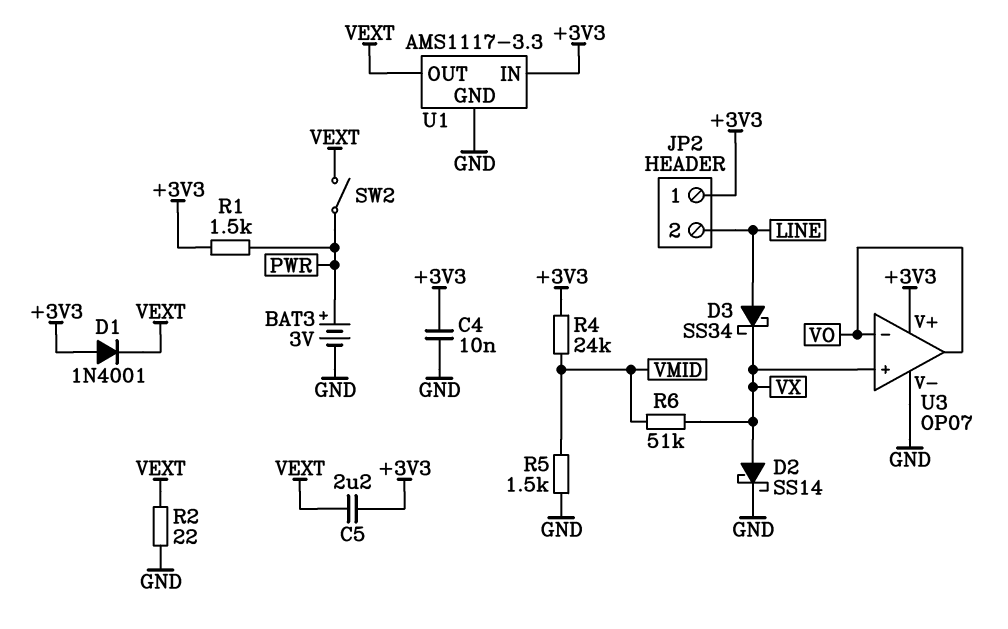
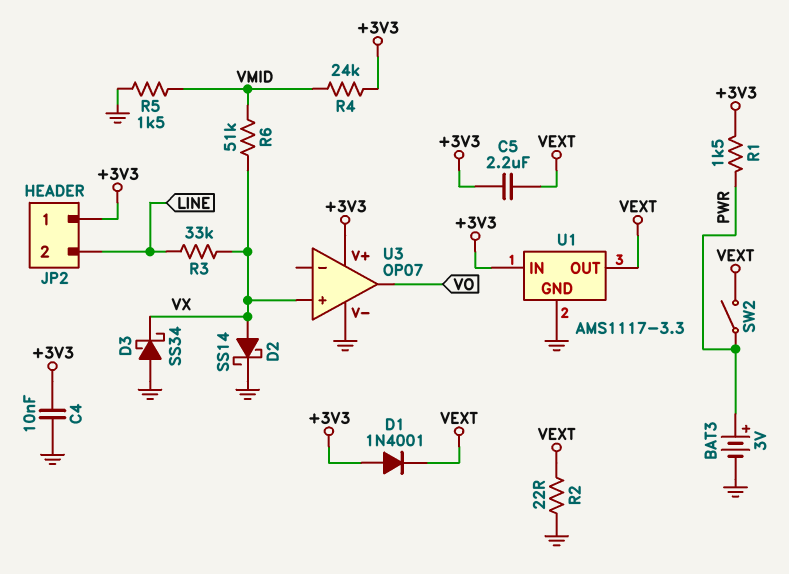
D3: schottky SS34 (A LINE, K VX) -> schottky SS34 (A GND, K VX)
R3: none -> 33k (LINE, VX)
U3 pin in-: VO -> none

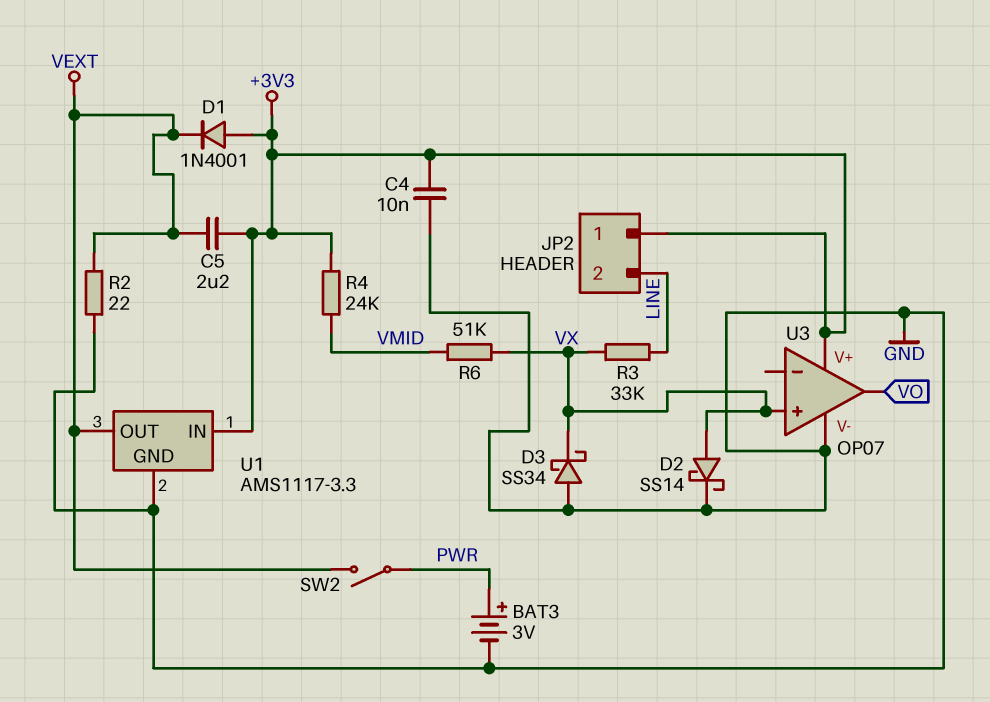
R1: 1.5k (+3V3, PWR) -> none
R5: 1.5k (GND, VMID) -> none

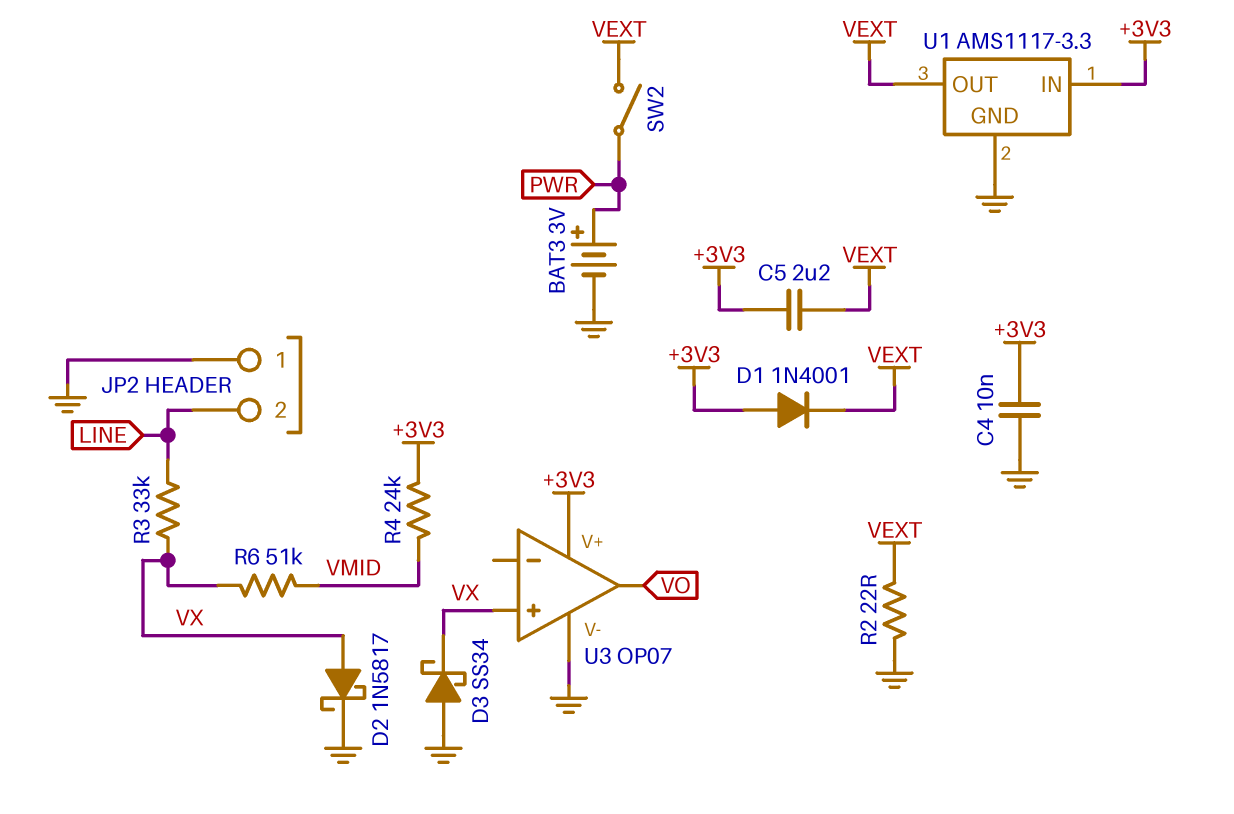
D2: schottky SS14 (A VX, K GND) -> schottky 1N5817 (A VX, K GND)
JP2 pin 1: +3V3 -> GND

